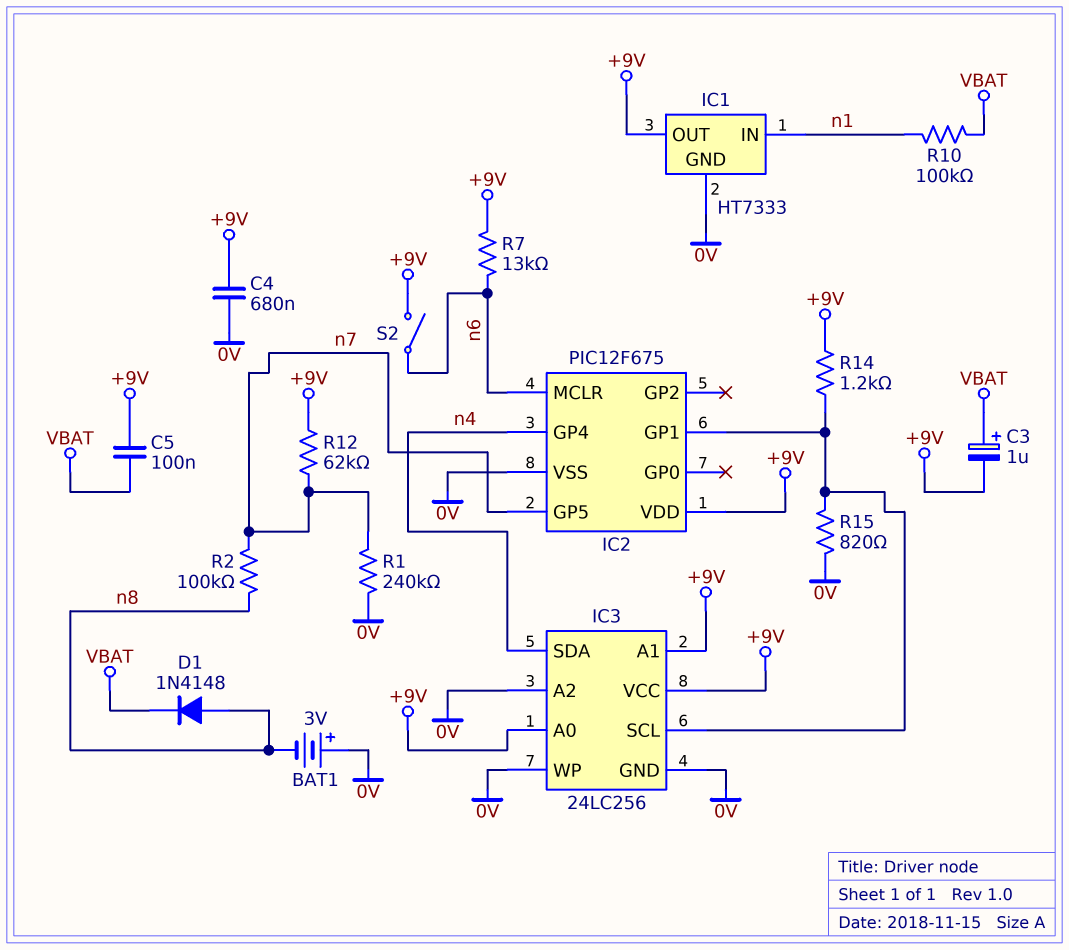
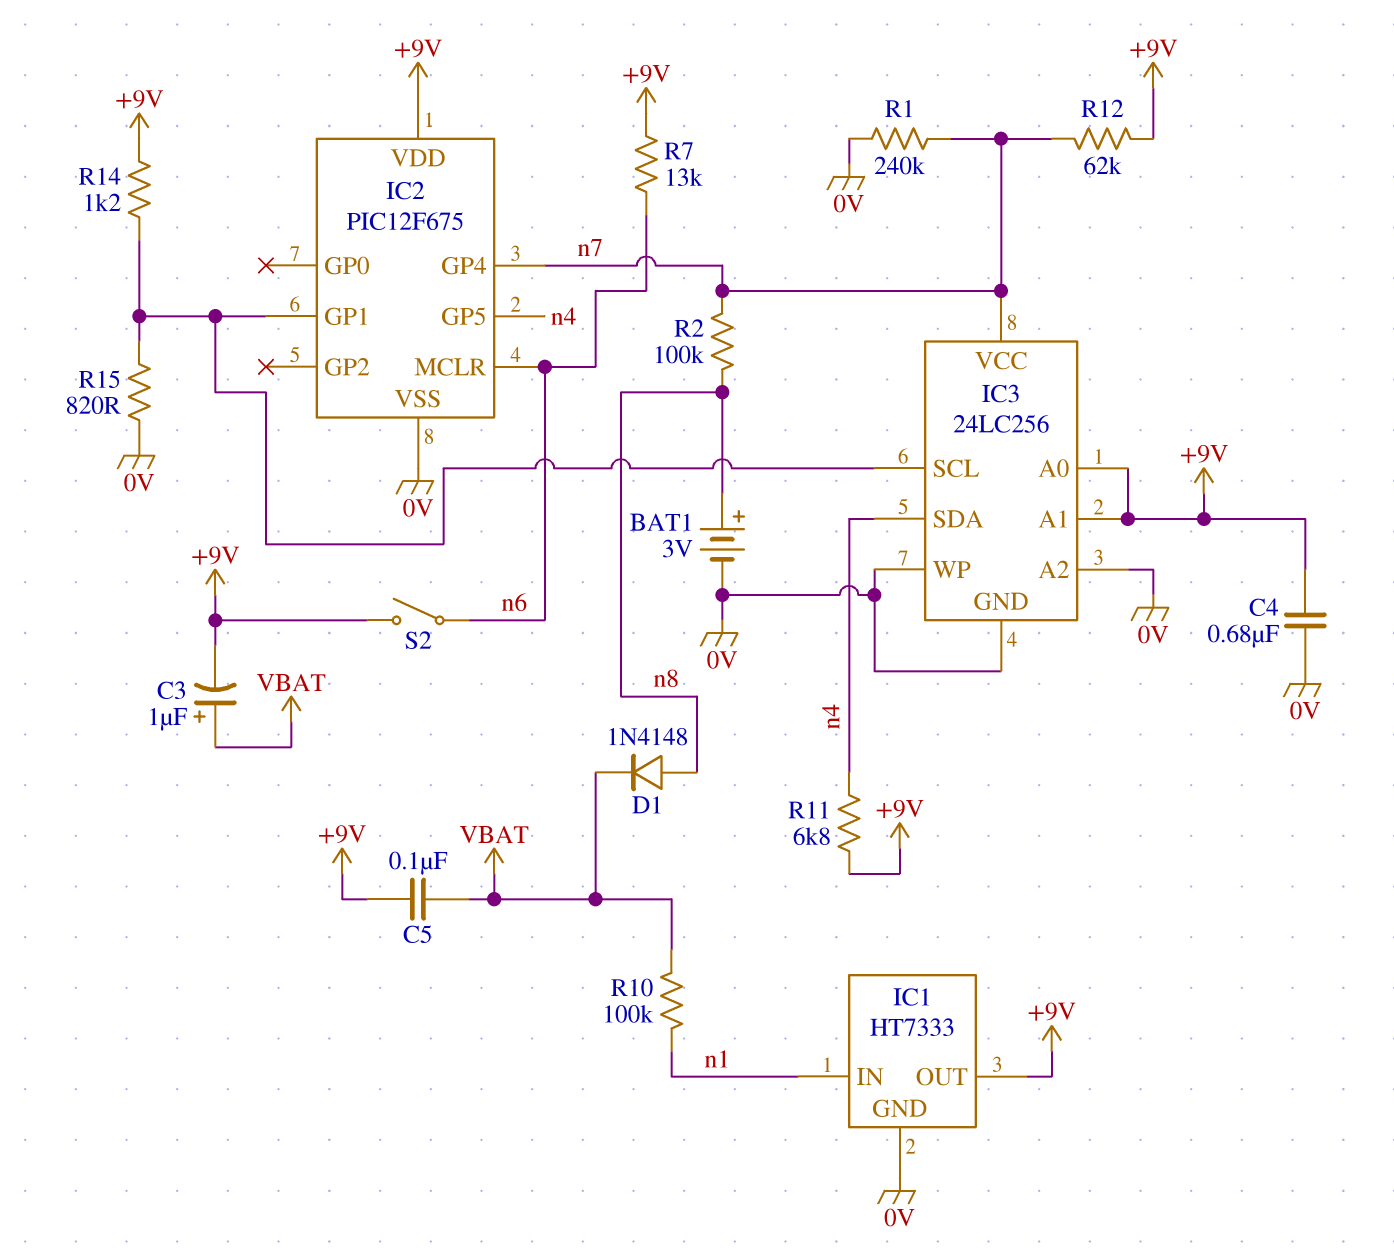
BAT1: 3V (plus 0V, minus n8) -> 3V (plus n8, minus 0V)
IC2 pin GP4: n4 -> n7
IC2 pin GP5: n7 -> n4
IC3 pin VCC: +9V -> n7
R11: none -> 6.8k (+9V, n4)

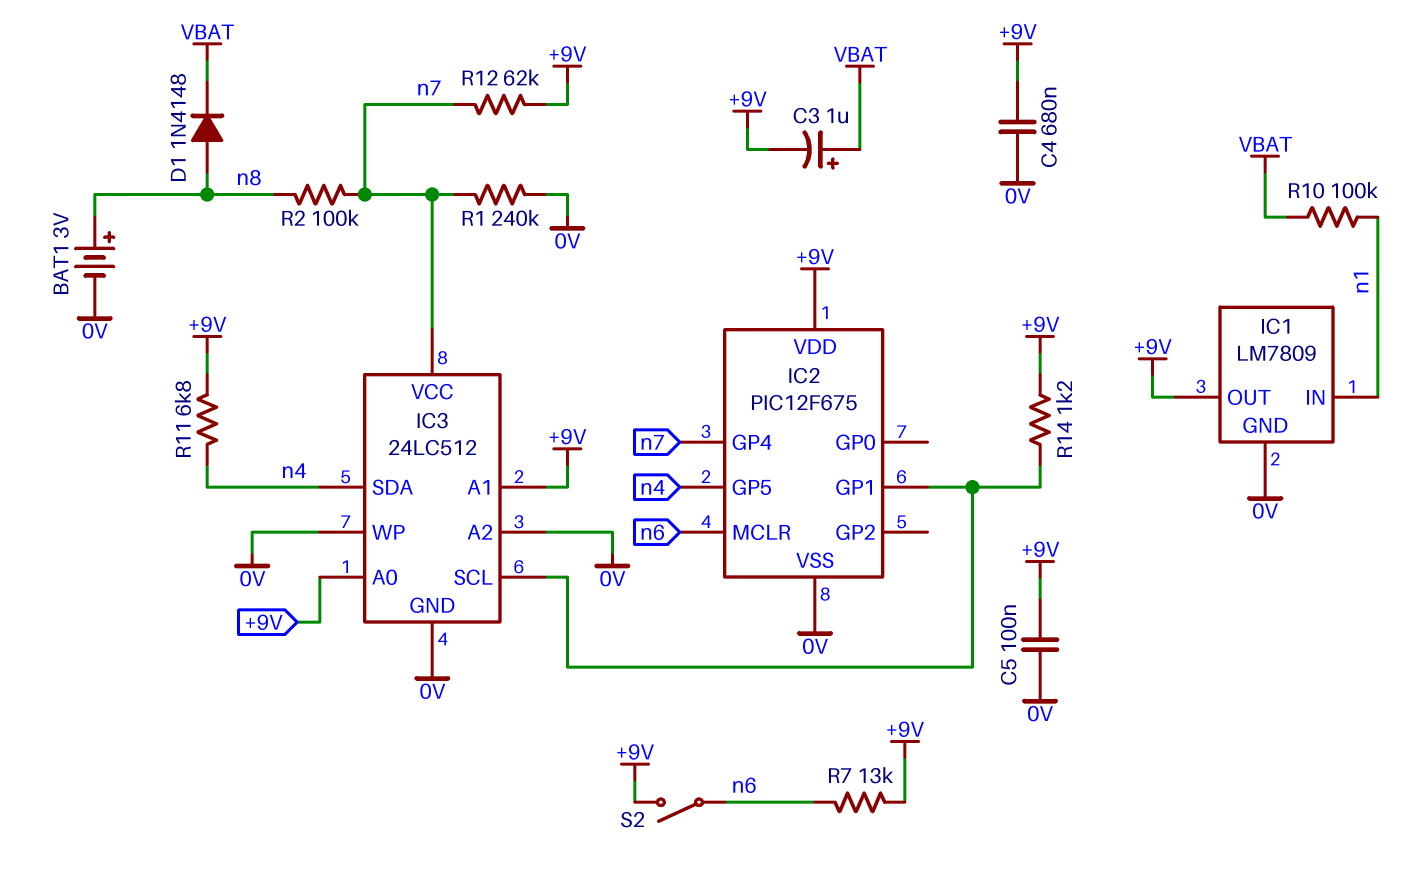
C5: 100nF (+9V, VBAT) -> 100nF (+9V, 0V)
IC1: HT7333 -> LM7809
IC3: 24LC256 -> 24LC512
R15: 820 (0V, IC2/GP1) -> none

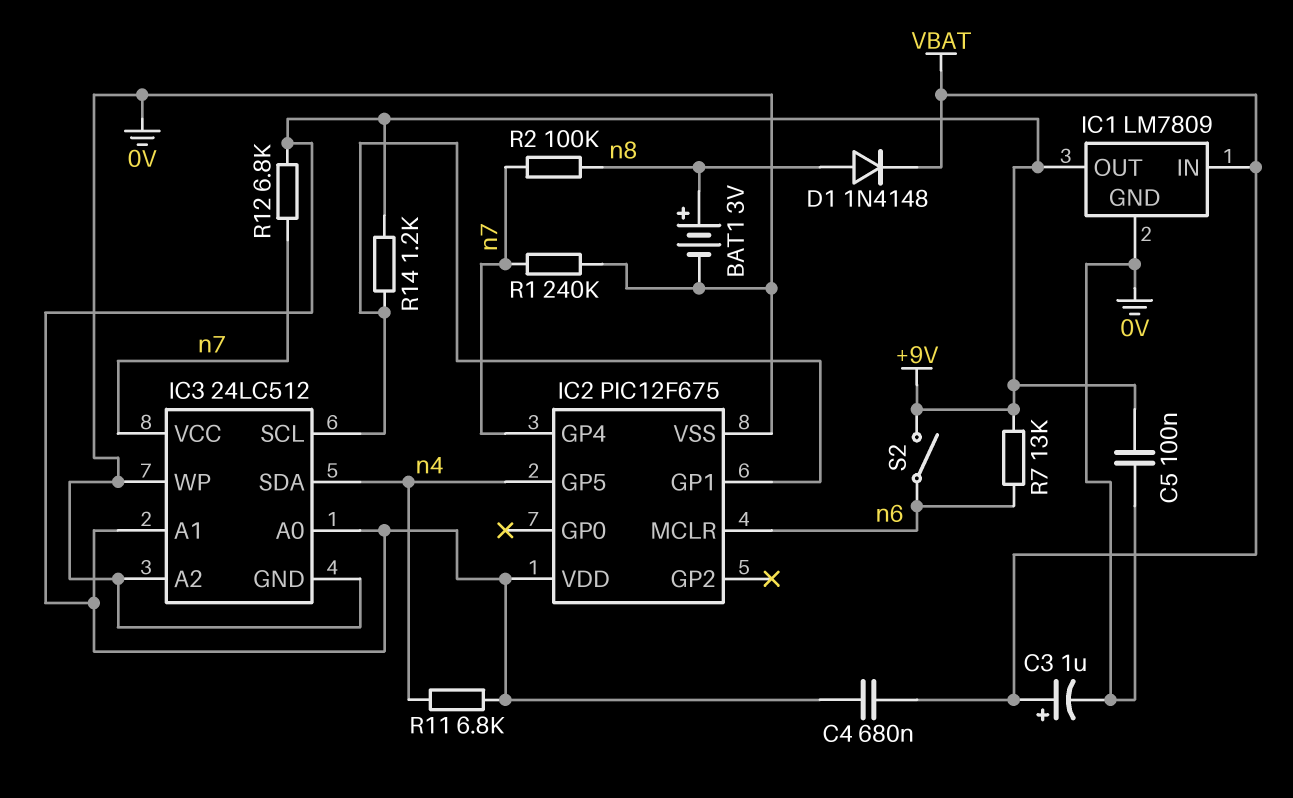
C3: 1uF (plus VBAT, minus +9V) -> 1uF (plus VBAT, minus 0V)
C4: 680nF (+9V, 0V) -> 680nF (+9V, VBAT)
IC1 pin IN: n1 -> VBAT
R10: 100k (VBAT, n1) -> none
R12: 62k (+9V, n7) -> 6.8k (+9V, n7)

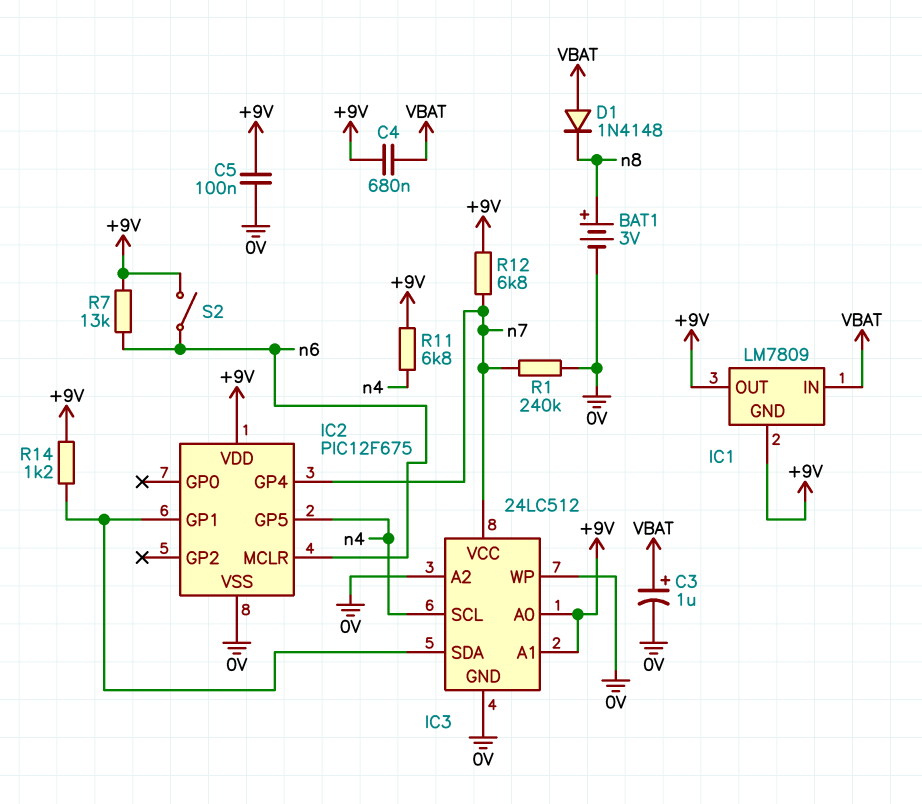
D1: diode 1N4148 (A n8, K VBAT) -> diode 1N4148 (A VBAT, K n8)
IC1 pin GND: 0V -> +9V
IC3 pin SCL: IC2/GP1 -> n4
IC3 pin SDA: n4 -> IC2/GP1
R2: 100k (n7, n8) -> none

